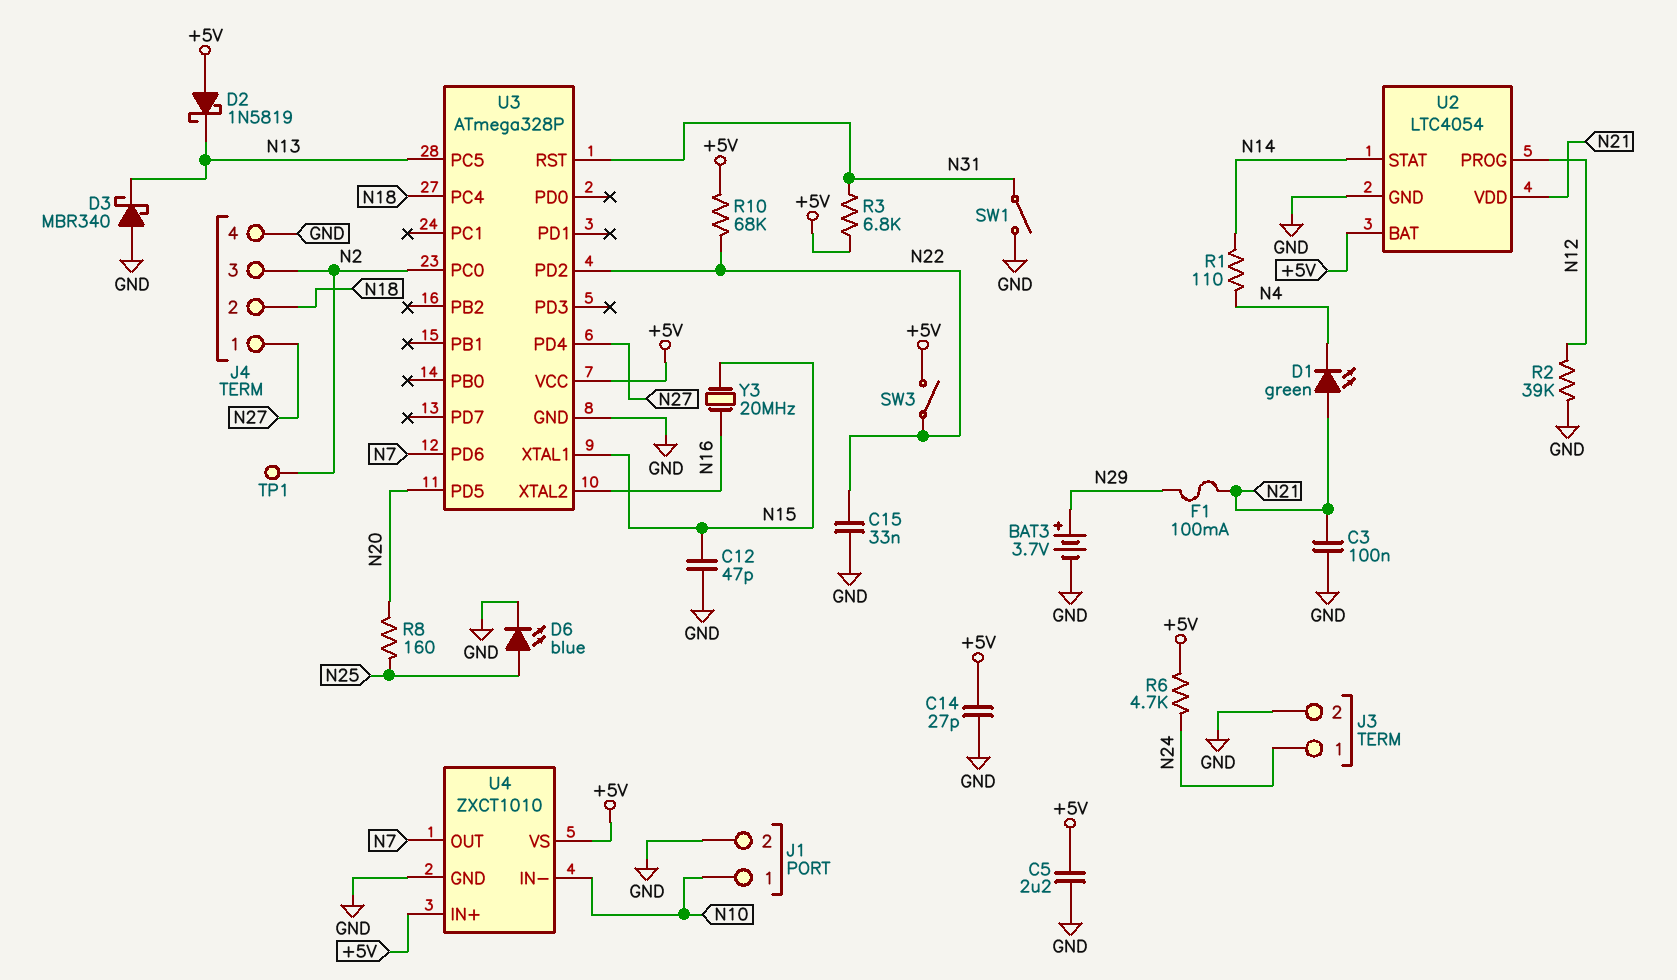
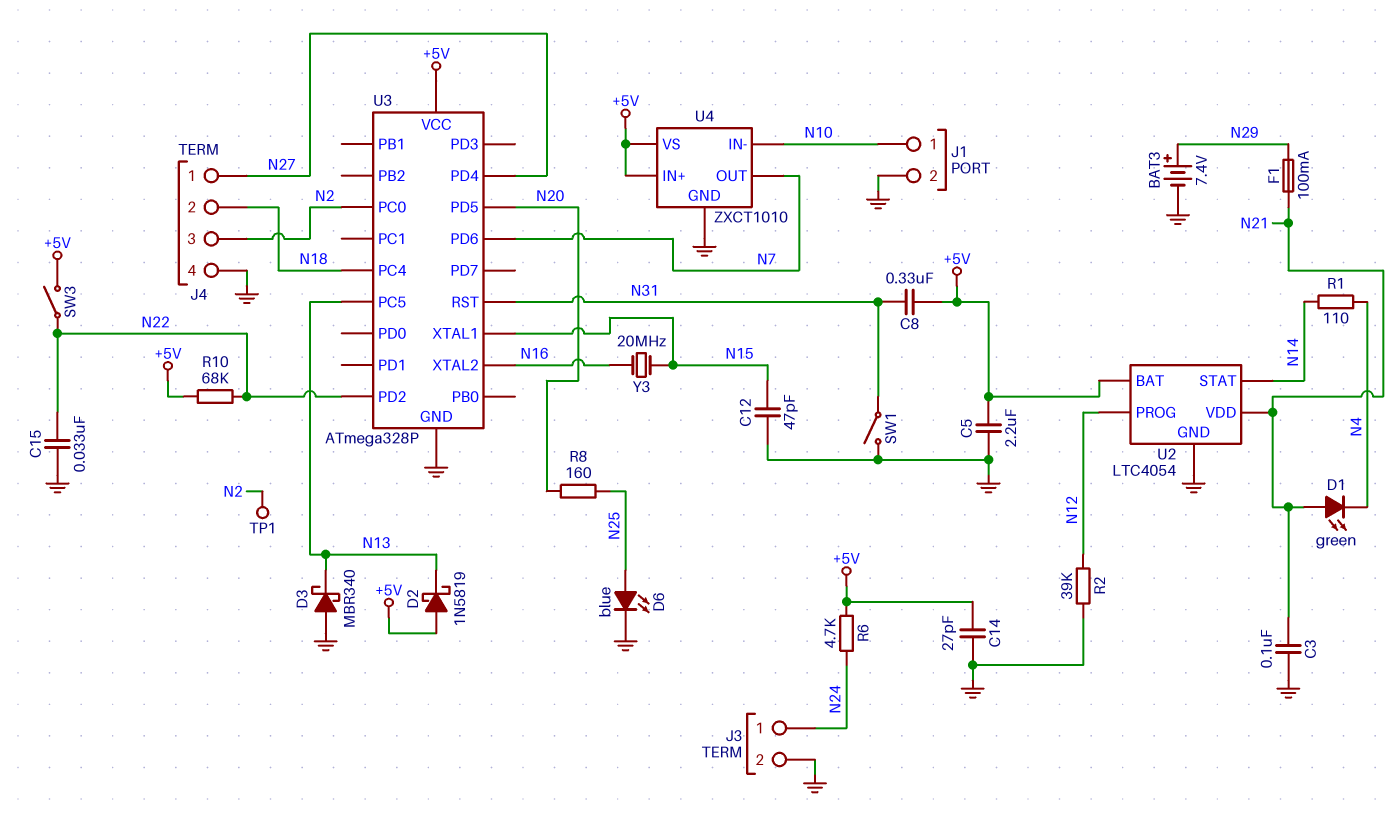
BAT3: 3.7V (plus N29, minus GND) -> 7.4V (plus N29, minus GND)
C8: none -> 330nF (+5V, N31)
R3: 6.8k (+5V, N31) -> none

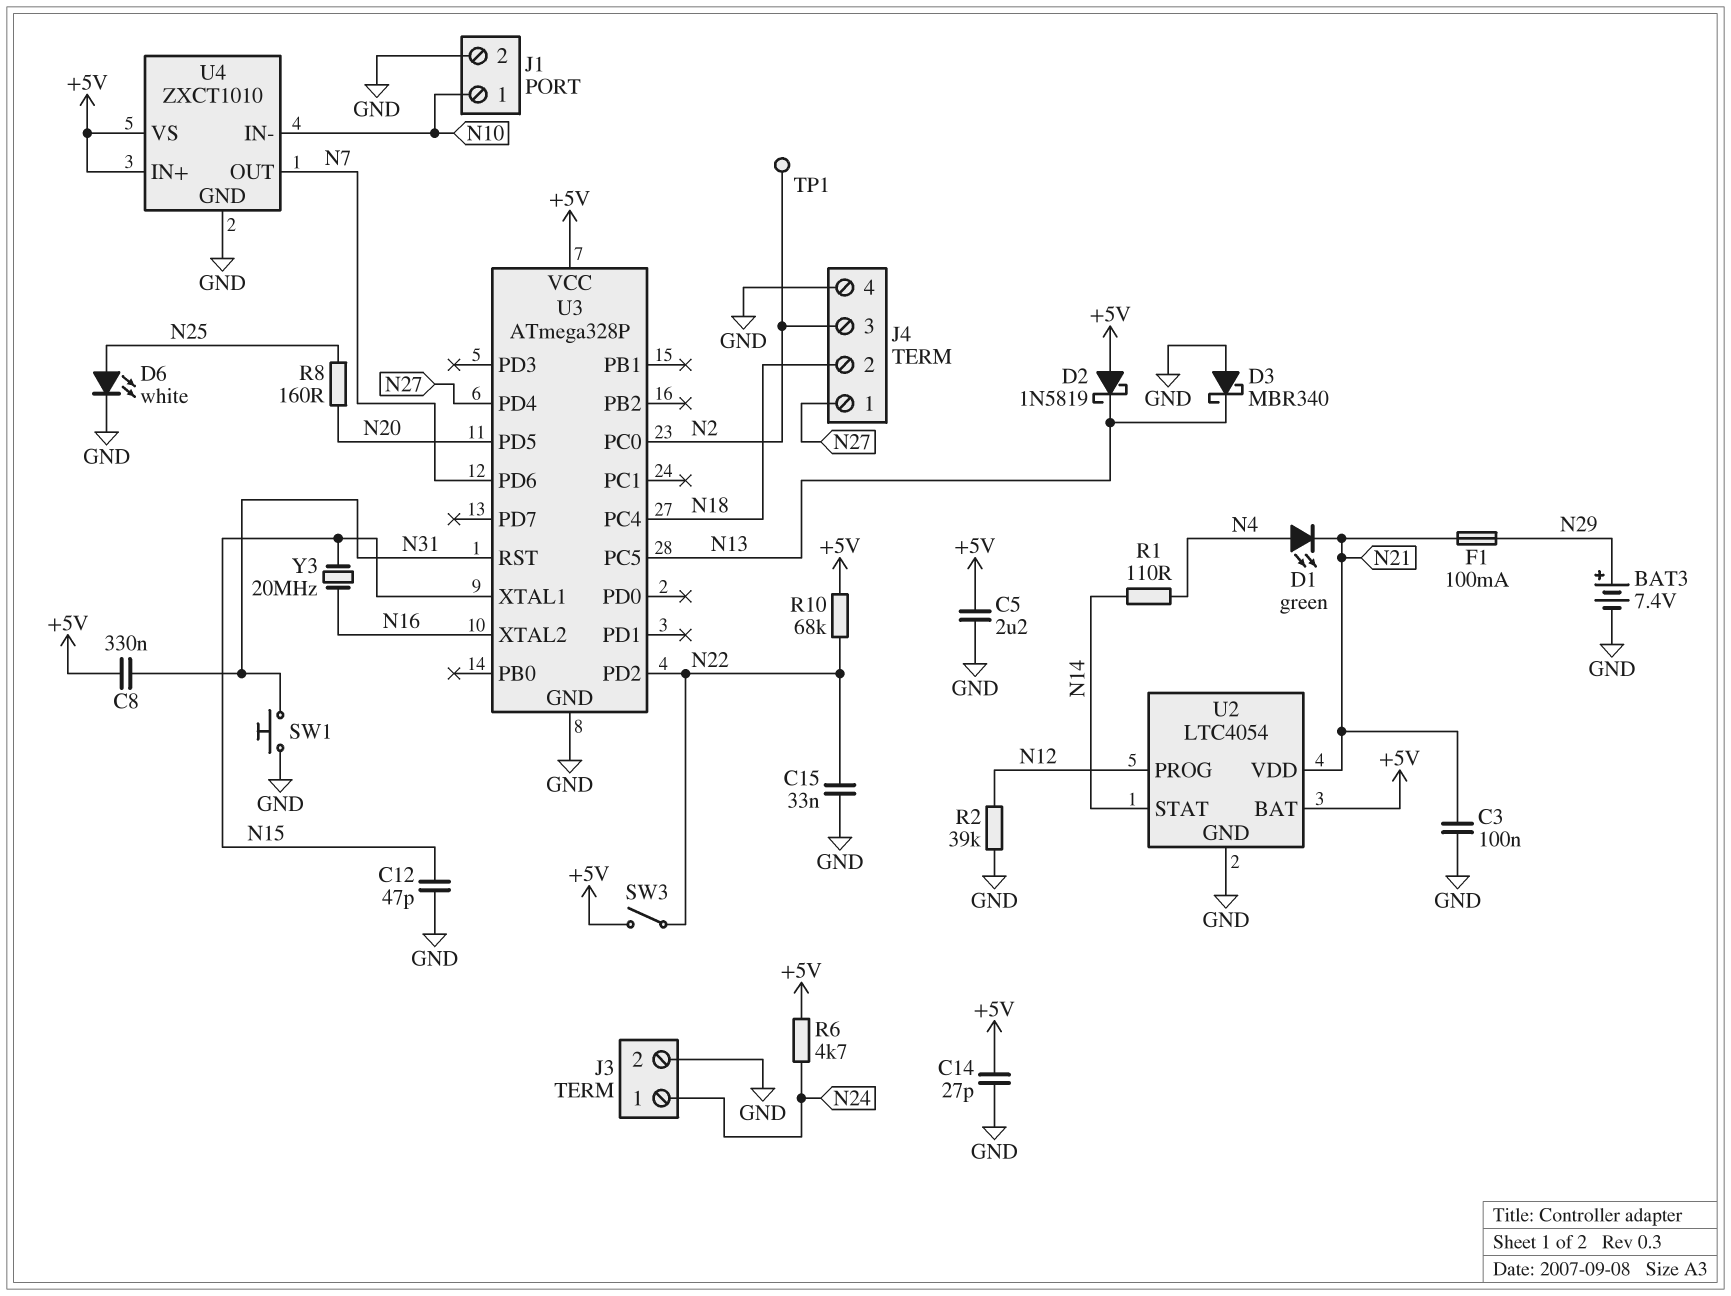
D1: LED green (A N21, K N4) -> LED green (A N4, K N21)
D6: LED blue (A N25, K GND) -> LED white (A N25, K GND)
SW1: switch (GND, N31) -> button (GND, N31)

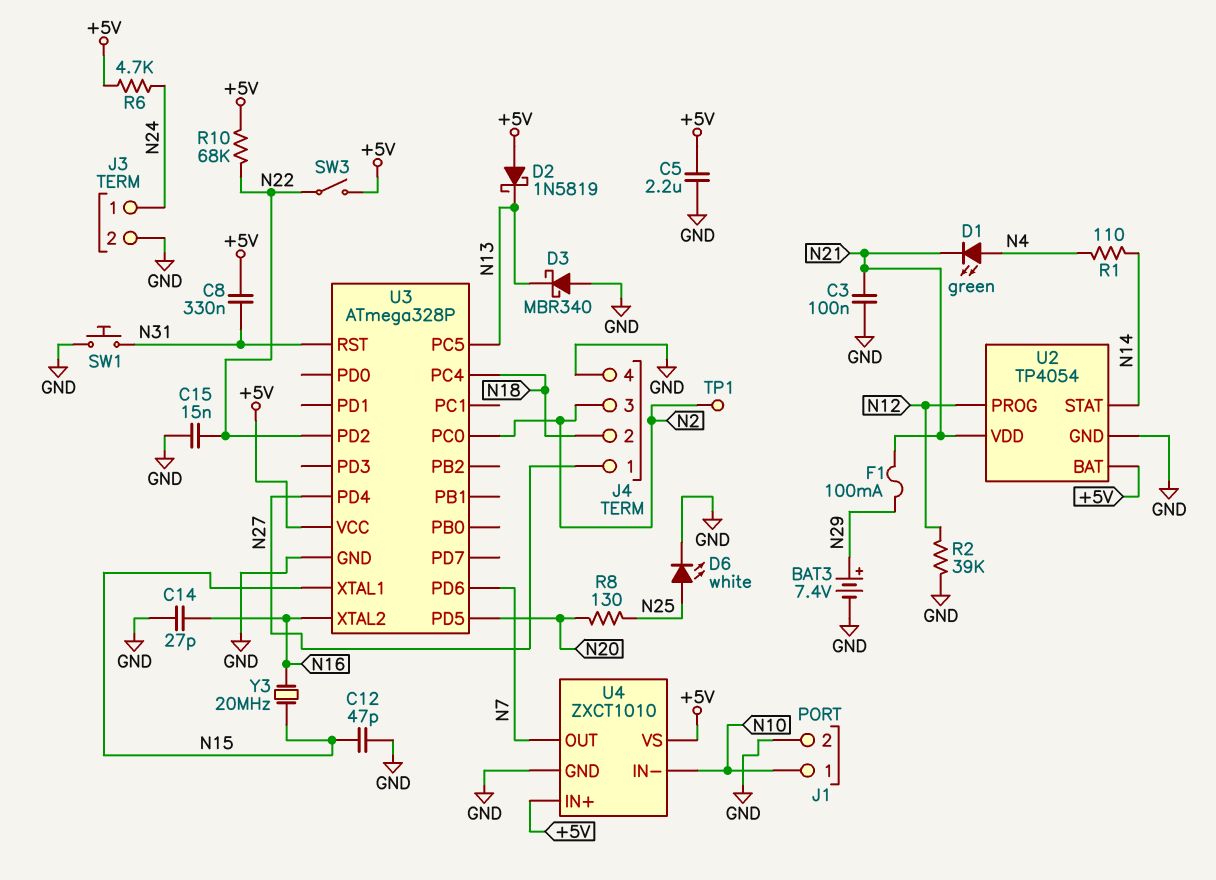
C14: 27pF (+5V, GND) -> 27pF (GND, N16)
C15: 33nF (GND, N22) -> 15nF (GND, N22)
R8: 160 (N20, N25) -> 130 (N20, N25)
U2: LTC4054 -> TP4054

